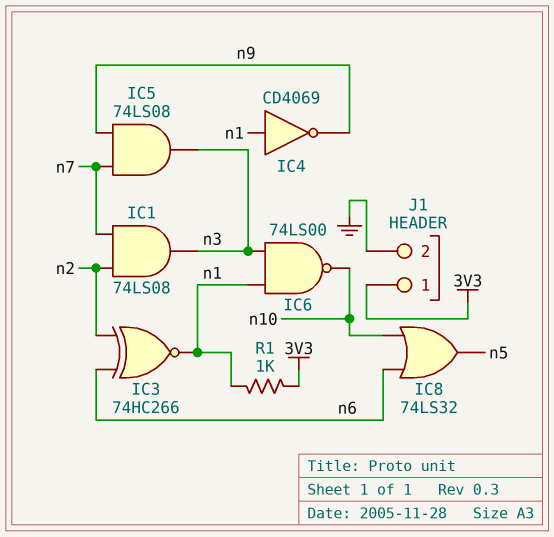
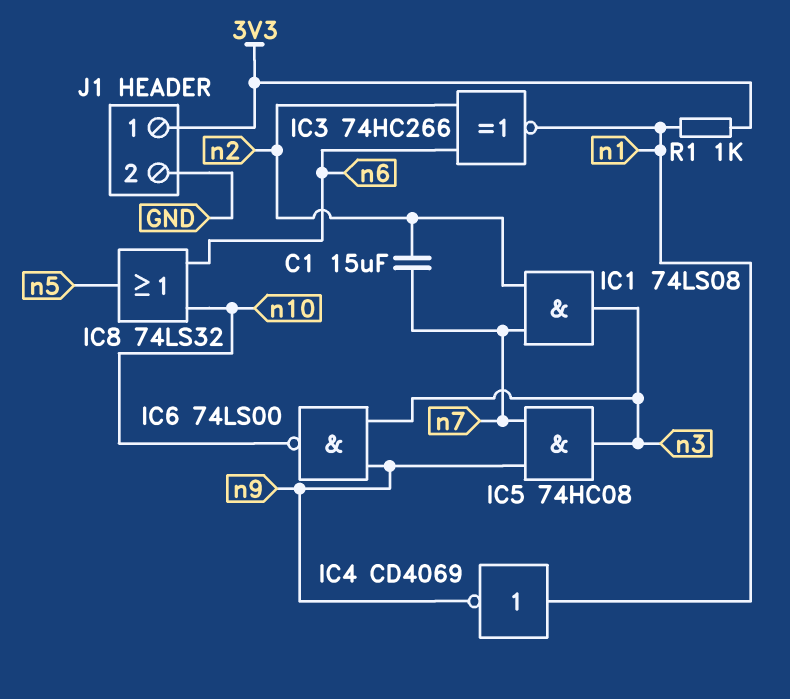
C1: none -> 15uF (n2, n7)
IC5: AND 74LS08 (in n7, in n9, out n3) -> AND 74HC08 (in n7, in n9, out n3)
IC6: NAND 74LS00 (in n1, in n3, out n10) -> NAND 74LS00 (in n3, in n9, out n10)

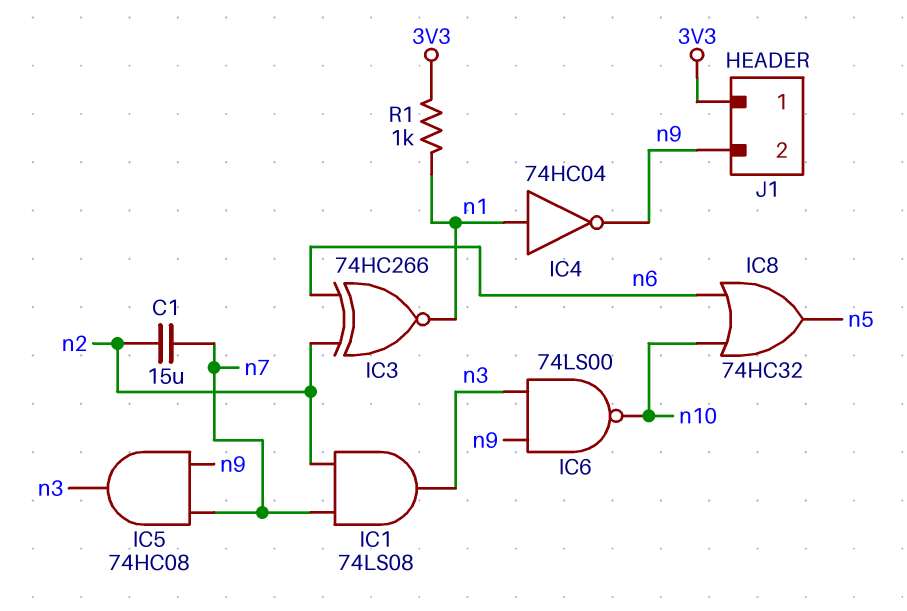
IC4: NOT CD4069 (in n1, out n9) -> NOT 74HC04 (in n1, out n9)
IC8: OR 74LS32 (in n6, in n10, out n5) -> OR 74HC32 (in n6, in n10, out n5)
J1 pin 2: GND -> n9

